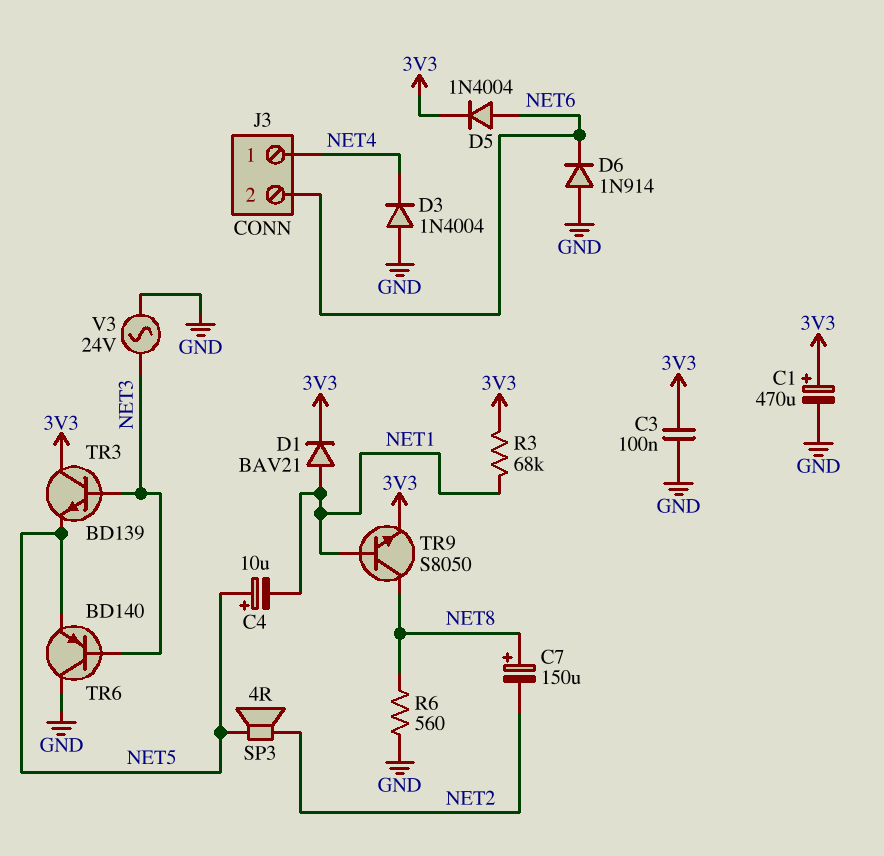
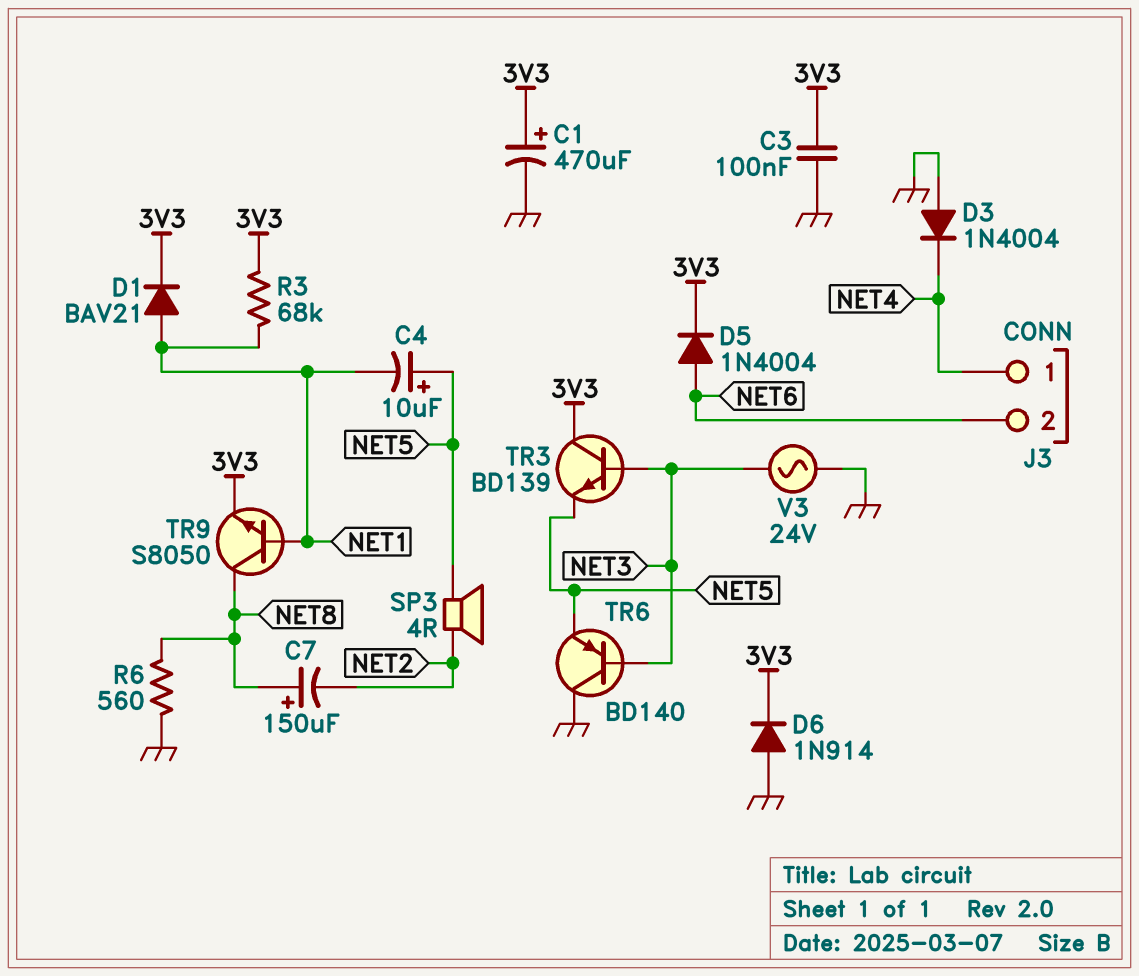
D6: diode 1N914 (A GND, K NET6) -> diode 1N914 (A GND, K 3V3)

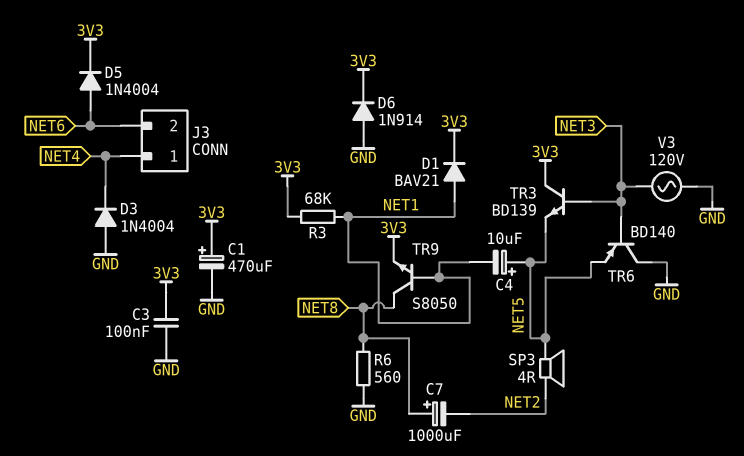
C7: 150uF (plus NET8, minus NET2) -> 1000uF (plus NET8, minus NET2)
V3: AC 24V (GND, NET3) -> AC 120V (GND, NET3)

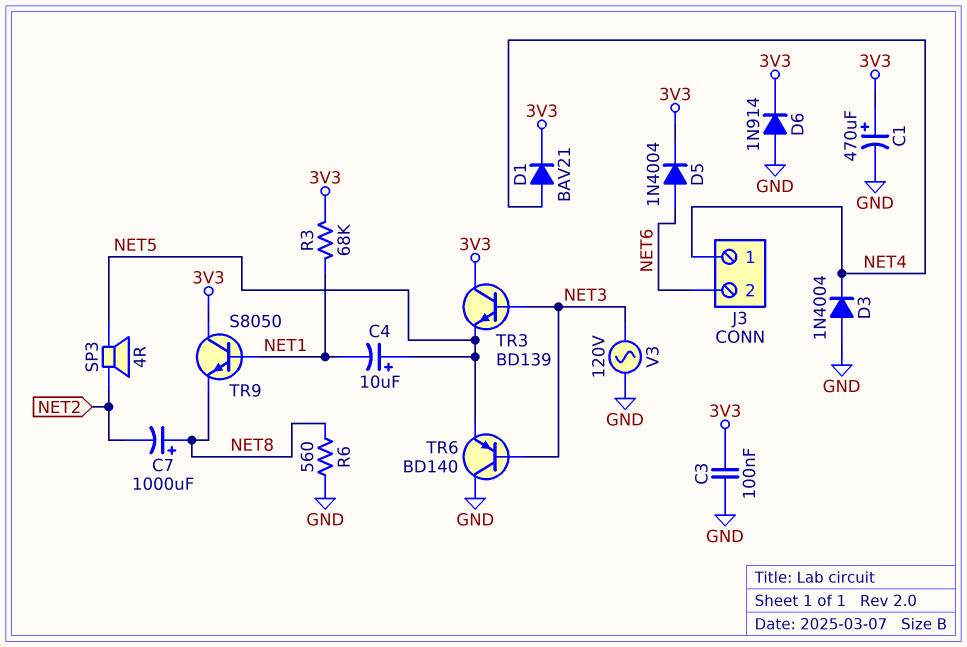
D1: diode BAV21 (A NET1, K 3V3) -> diode BAV21 (A NET4, K 3V3)
TR9: NPN S8050 (B NET1, C NET8, E 3V3) -> NPN S8050 (B NET1, C 3V3, E NET8)

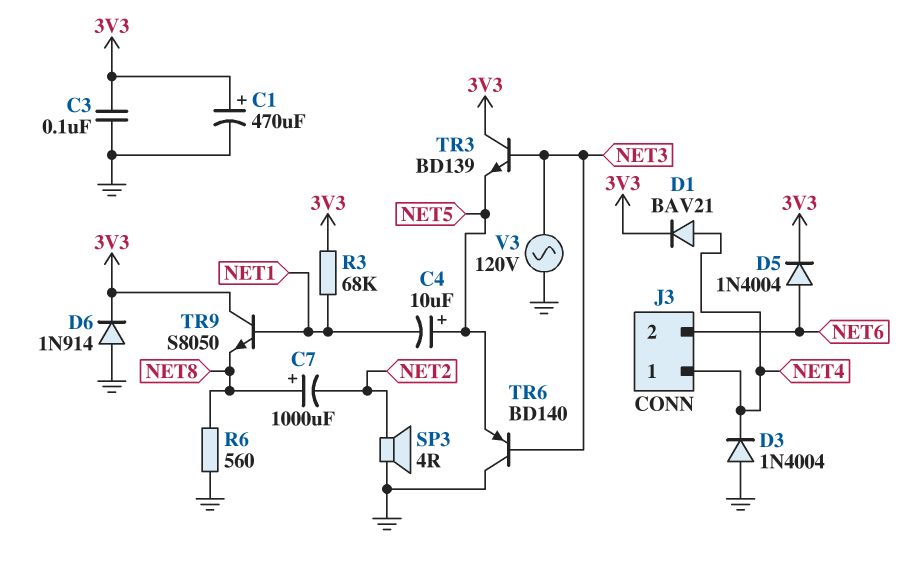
SP3: speaker 4R (NET2, NET5) -> speaker 4R (GND, NET2)

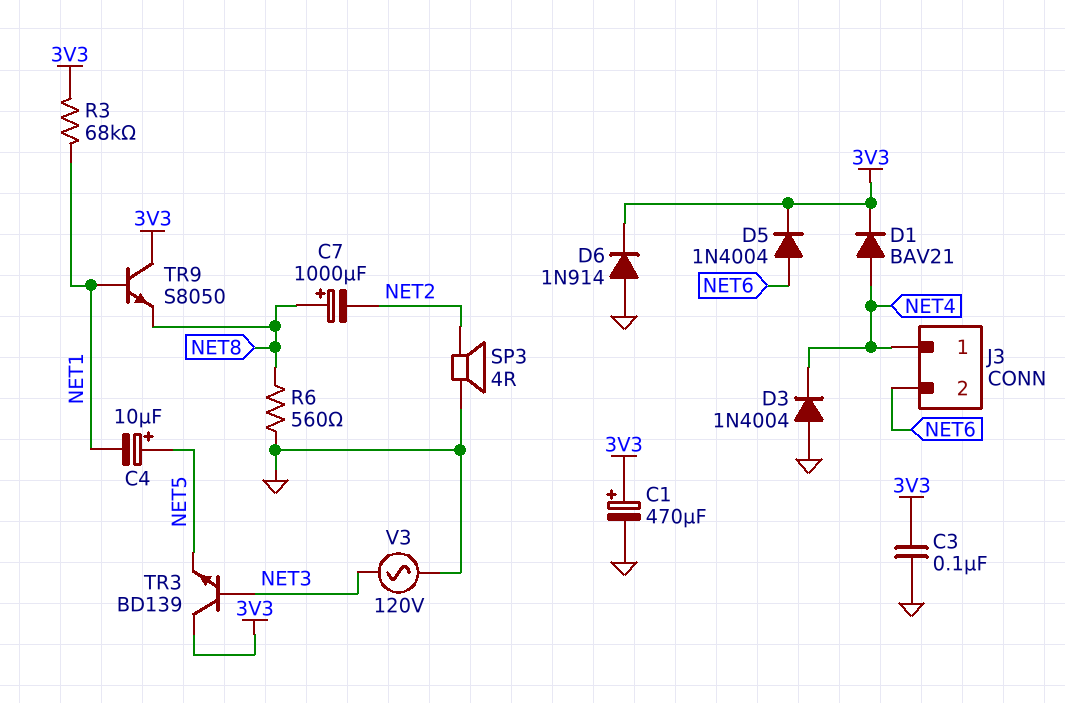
TR6: PNP BD140 (B NET3, C GND, E NET5) -> none

